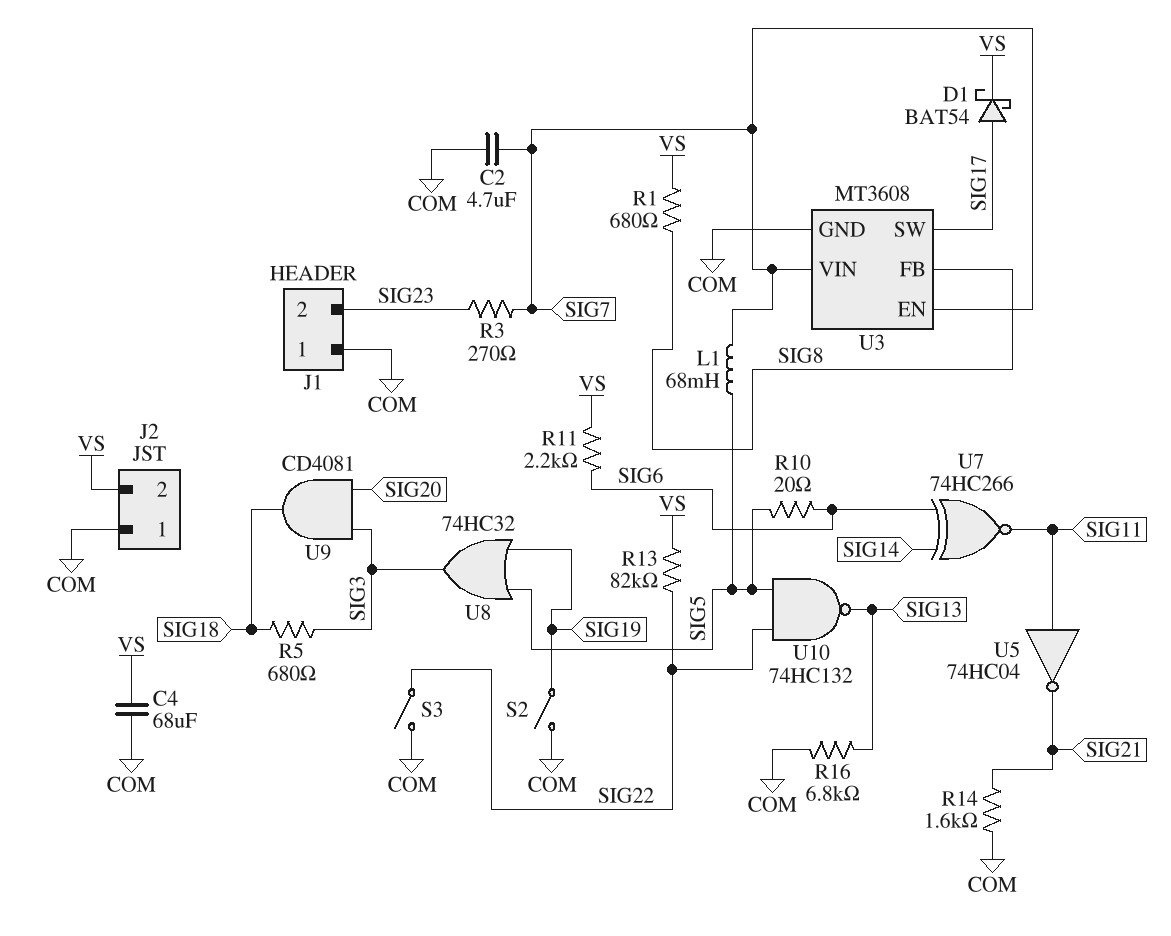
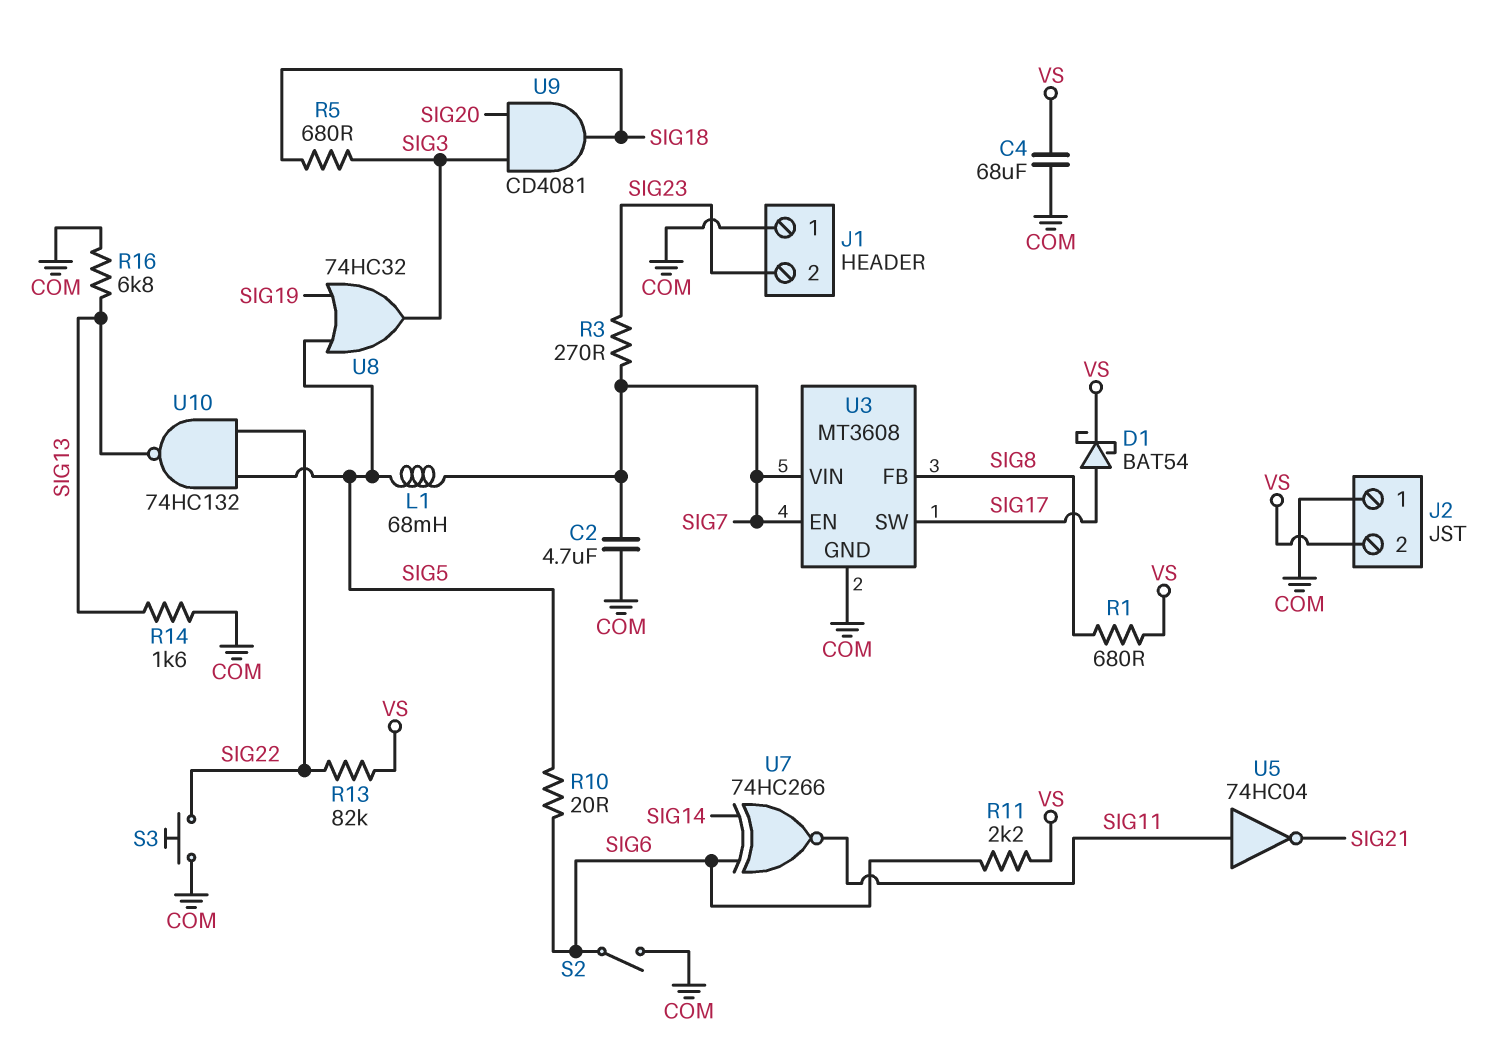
R14: 1.6k (COM, SIG21) -> 1.6k (COM, SIG13)
S2: switch (COM, SIG19) -> switch (COM, SIG6)
S3: switch (COM, SIG22) -> button (COM, SIG22)

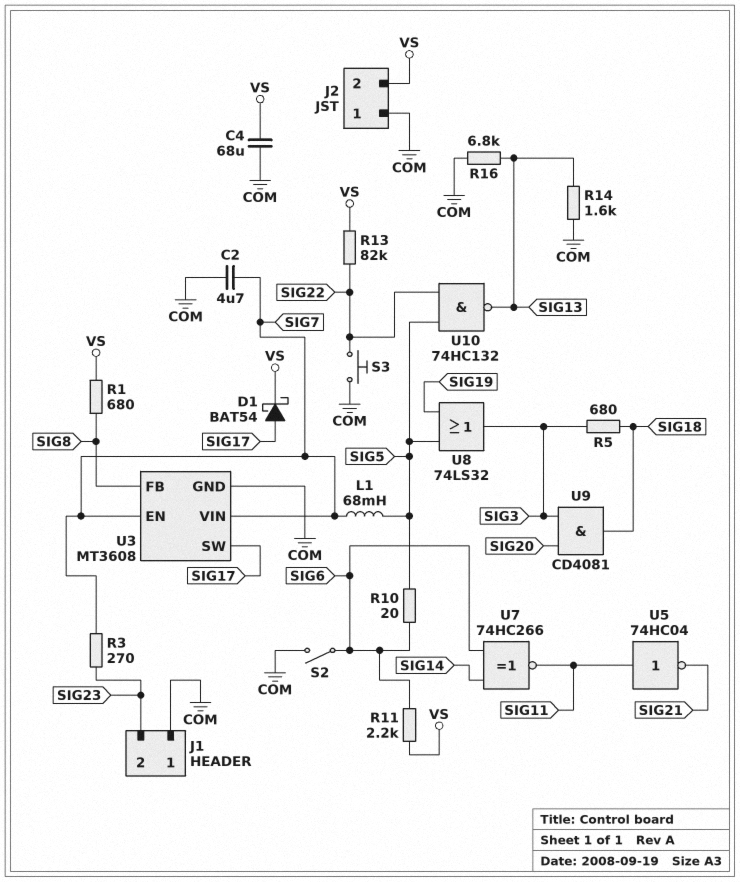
U8: OR 74HC32 (in SIG5, in SIG19, out SIG3) -> OR 74LS32 (in SIG5, in SIG19, out SIG3)

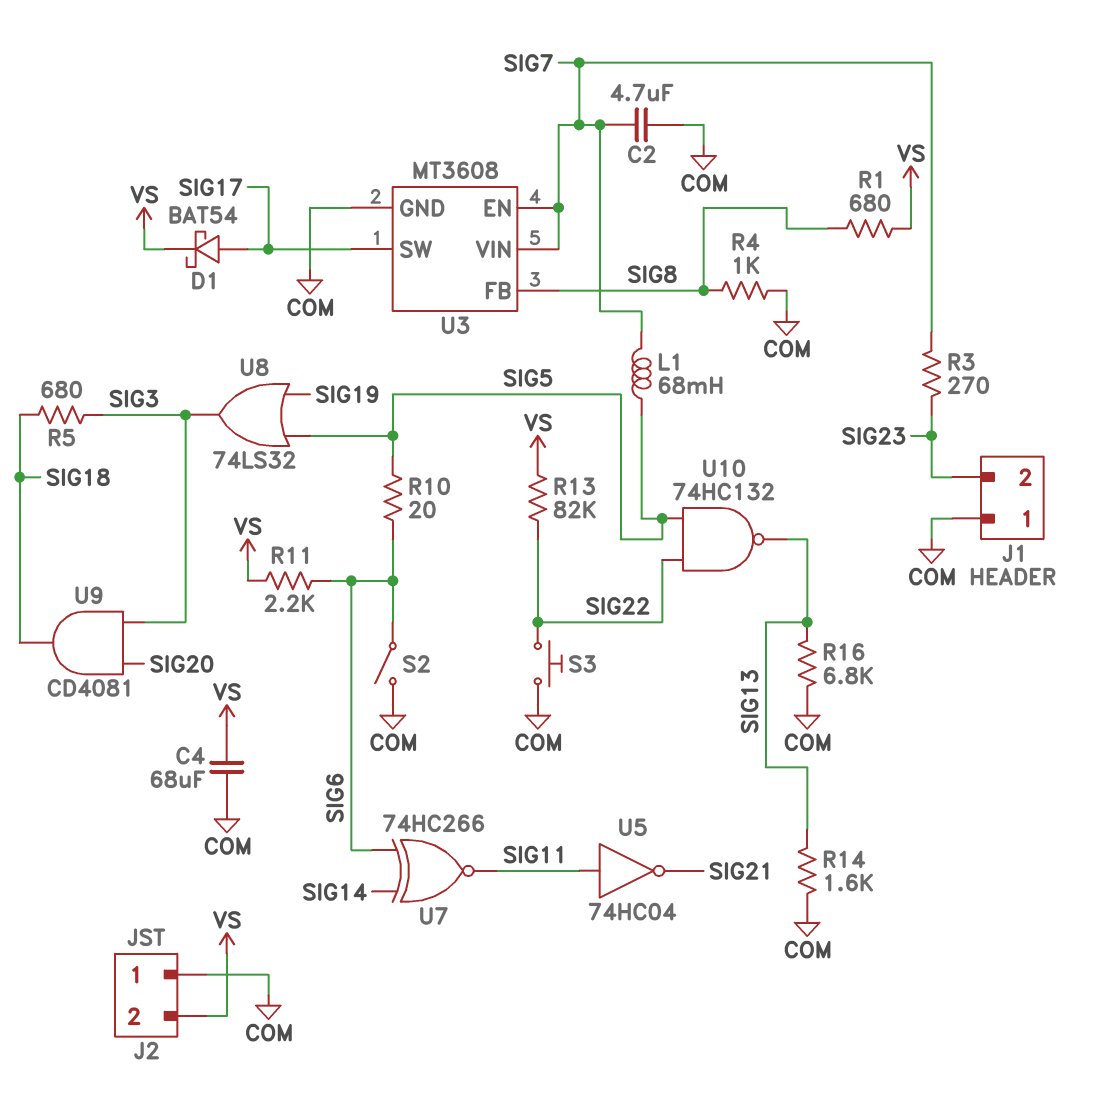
R4: none -> 1k (COM, SIG8)

